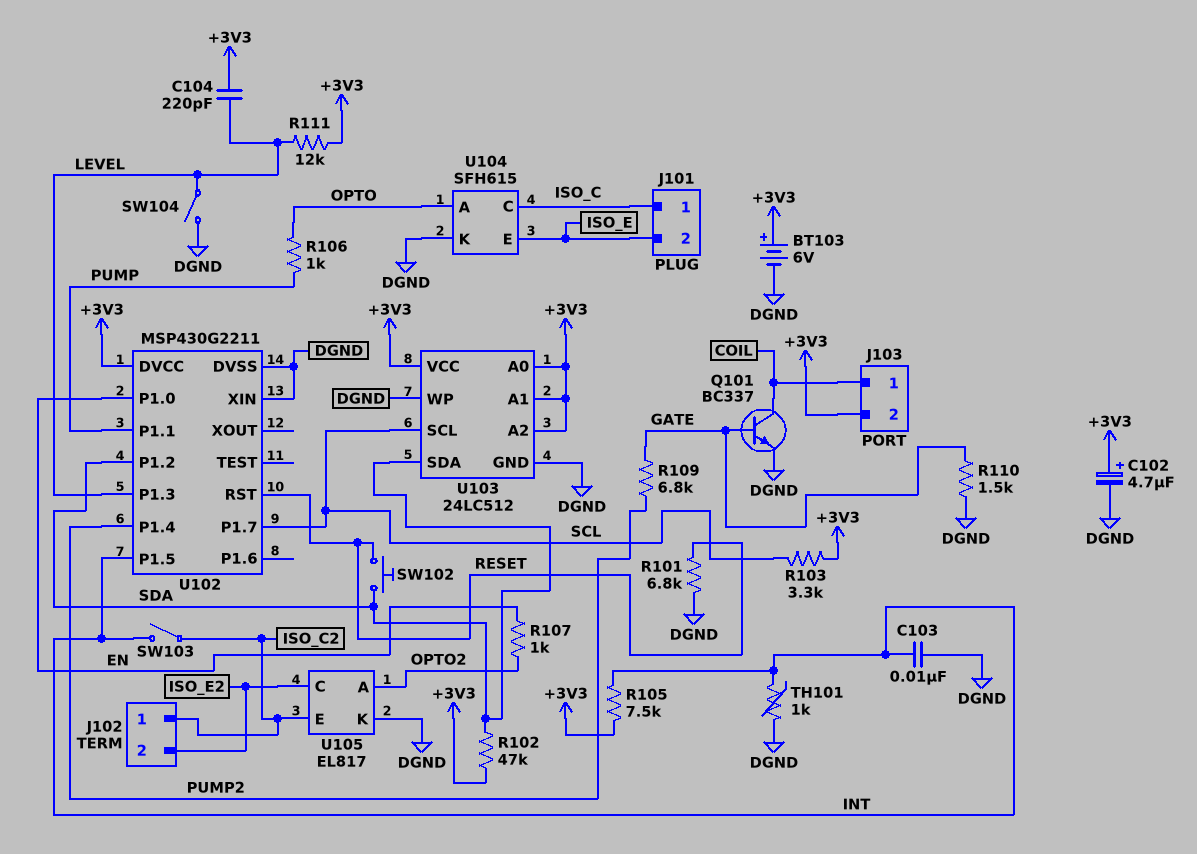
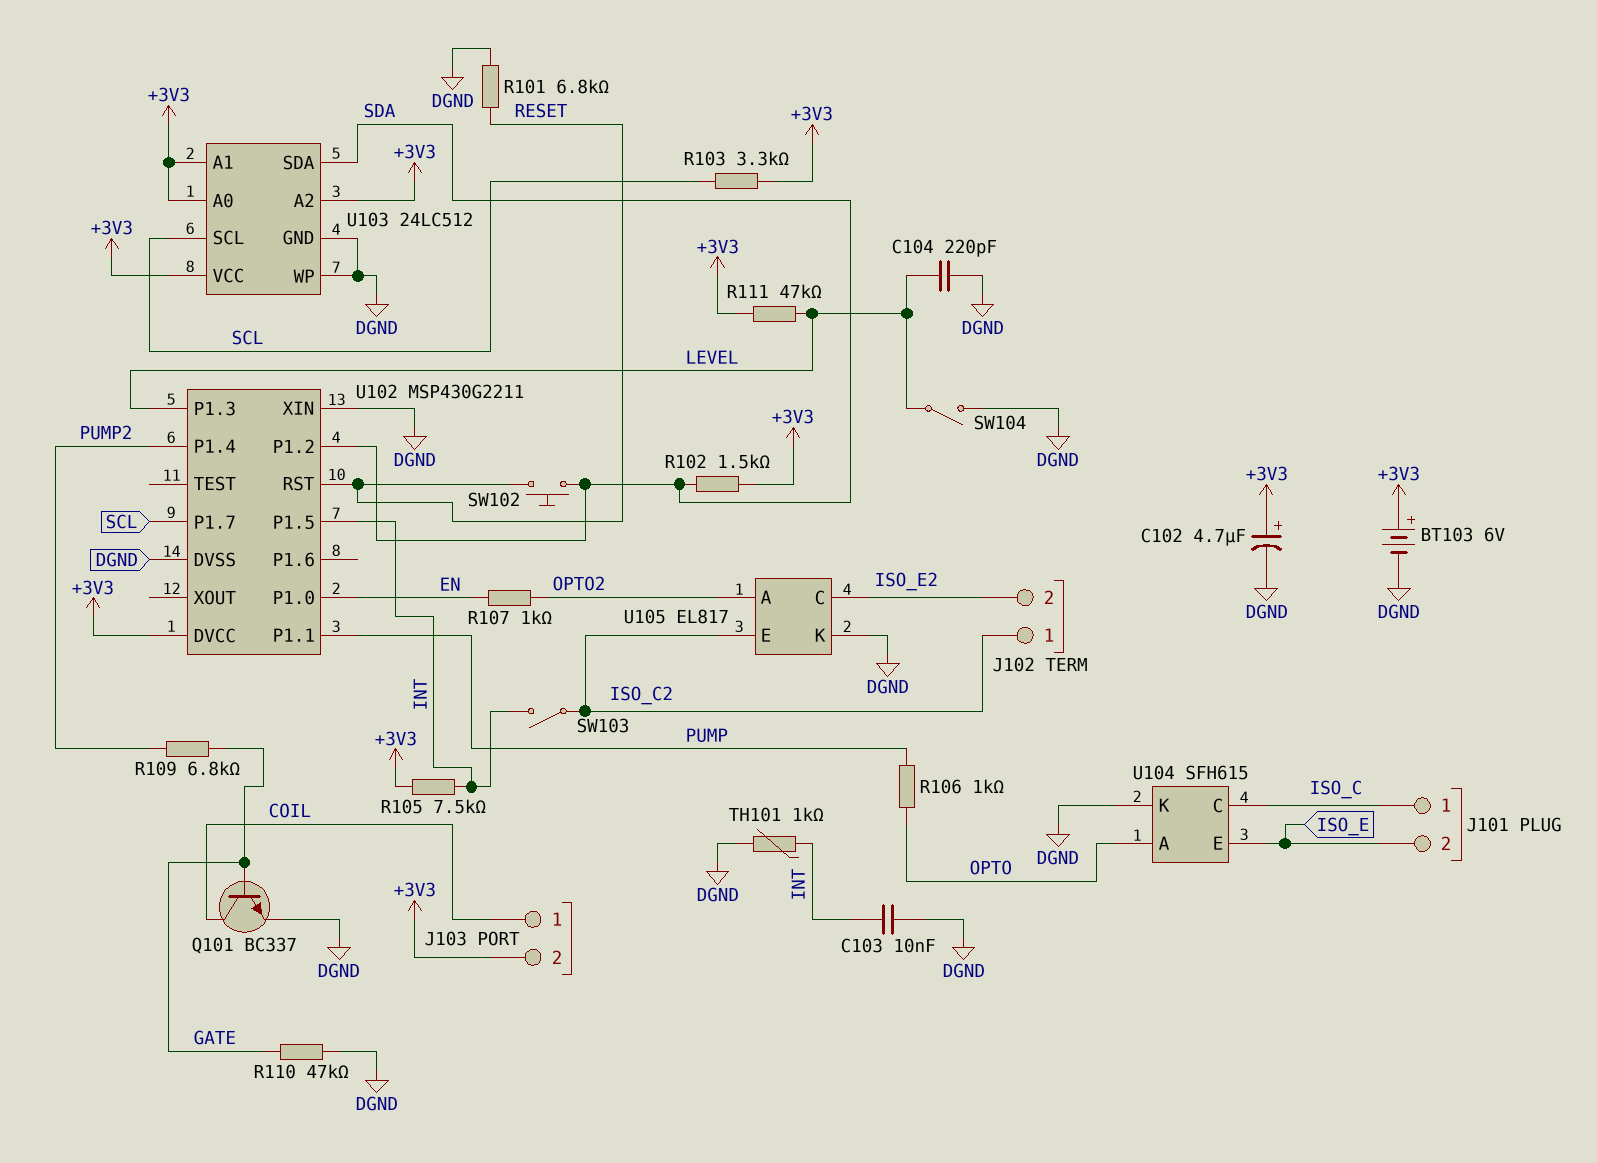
C104: 220pF (+3V3, LEVEL) -> 220pF (DGND, LEVEL)
R102: 47k (+3V3, SDA) -> 1.5k (+3V3, SDA)
R110: 1.5k (DGND, GATE) -> 47k (DGND, GATE)
R111: 12k (+3V3, LEVEL) -> 47k (+3V3, LEVEL)

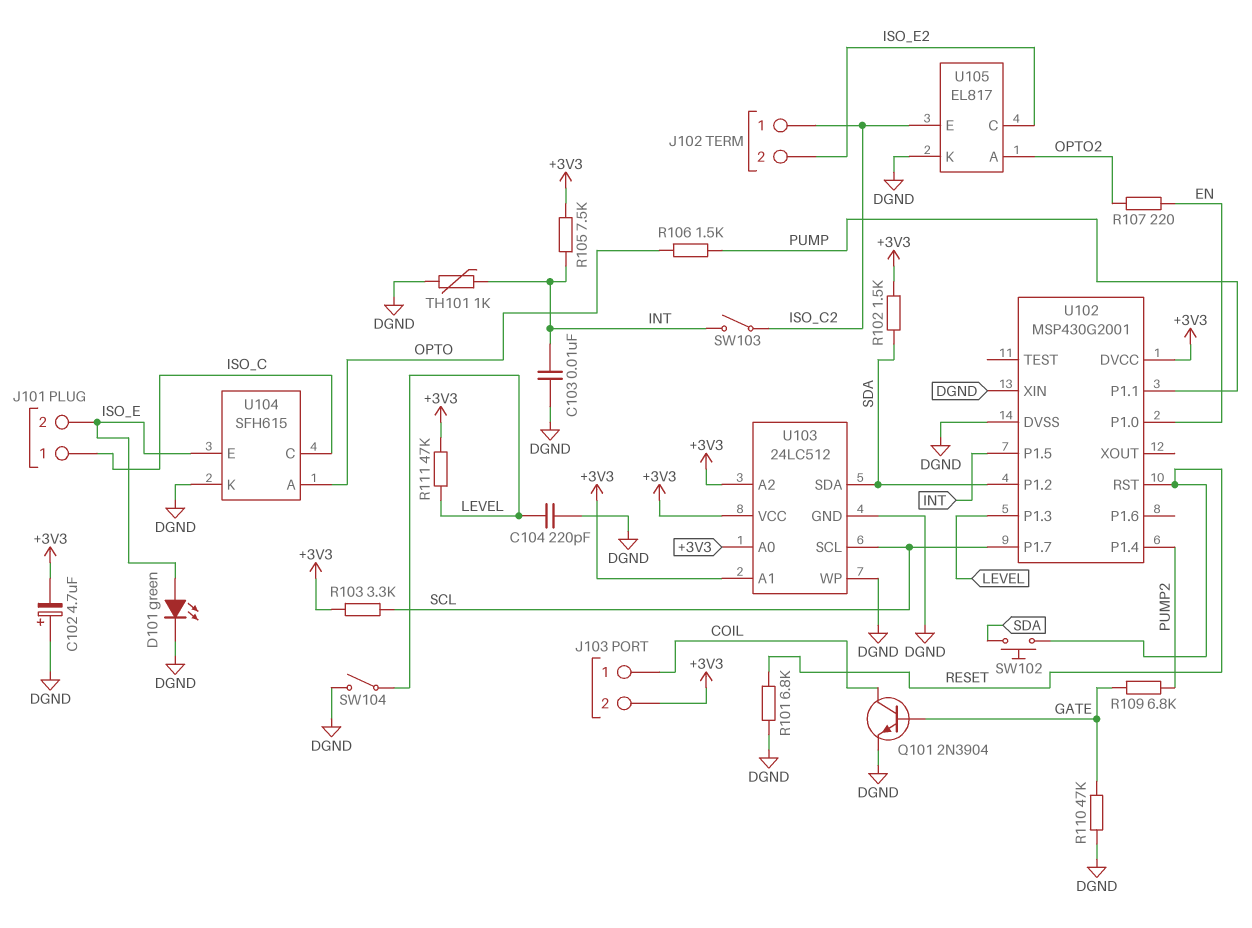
BT103: 6V (plus +3V3, minus DGND) -> none
C102: 4.7uF (plus +3V3, minus DGND) -> 4.7uF (plus DGND, minus +3V3)
D101: none -> LED green (A ISO_E, K DGND)
Q101: NPN BC337 (B GATE, C COIL, E DGND) -> NPN 2N3904 (B GATE, C COIL, E DGND)
R106: 1k (OPTO, PUMP) -> 1.5k (OPTO, PUMP)
R107: 1k (EN, OPTO2) -> 220 (EN, OPTO2)
U102: MSP430G2211 -> MSP430G2001

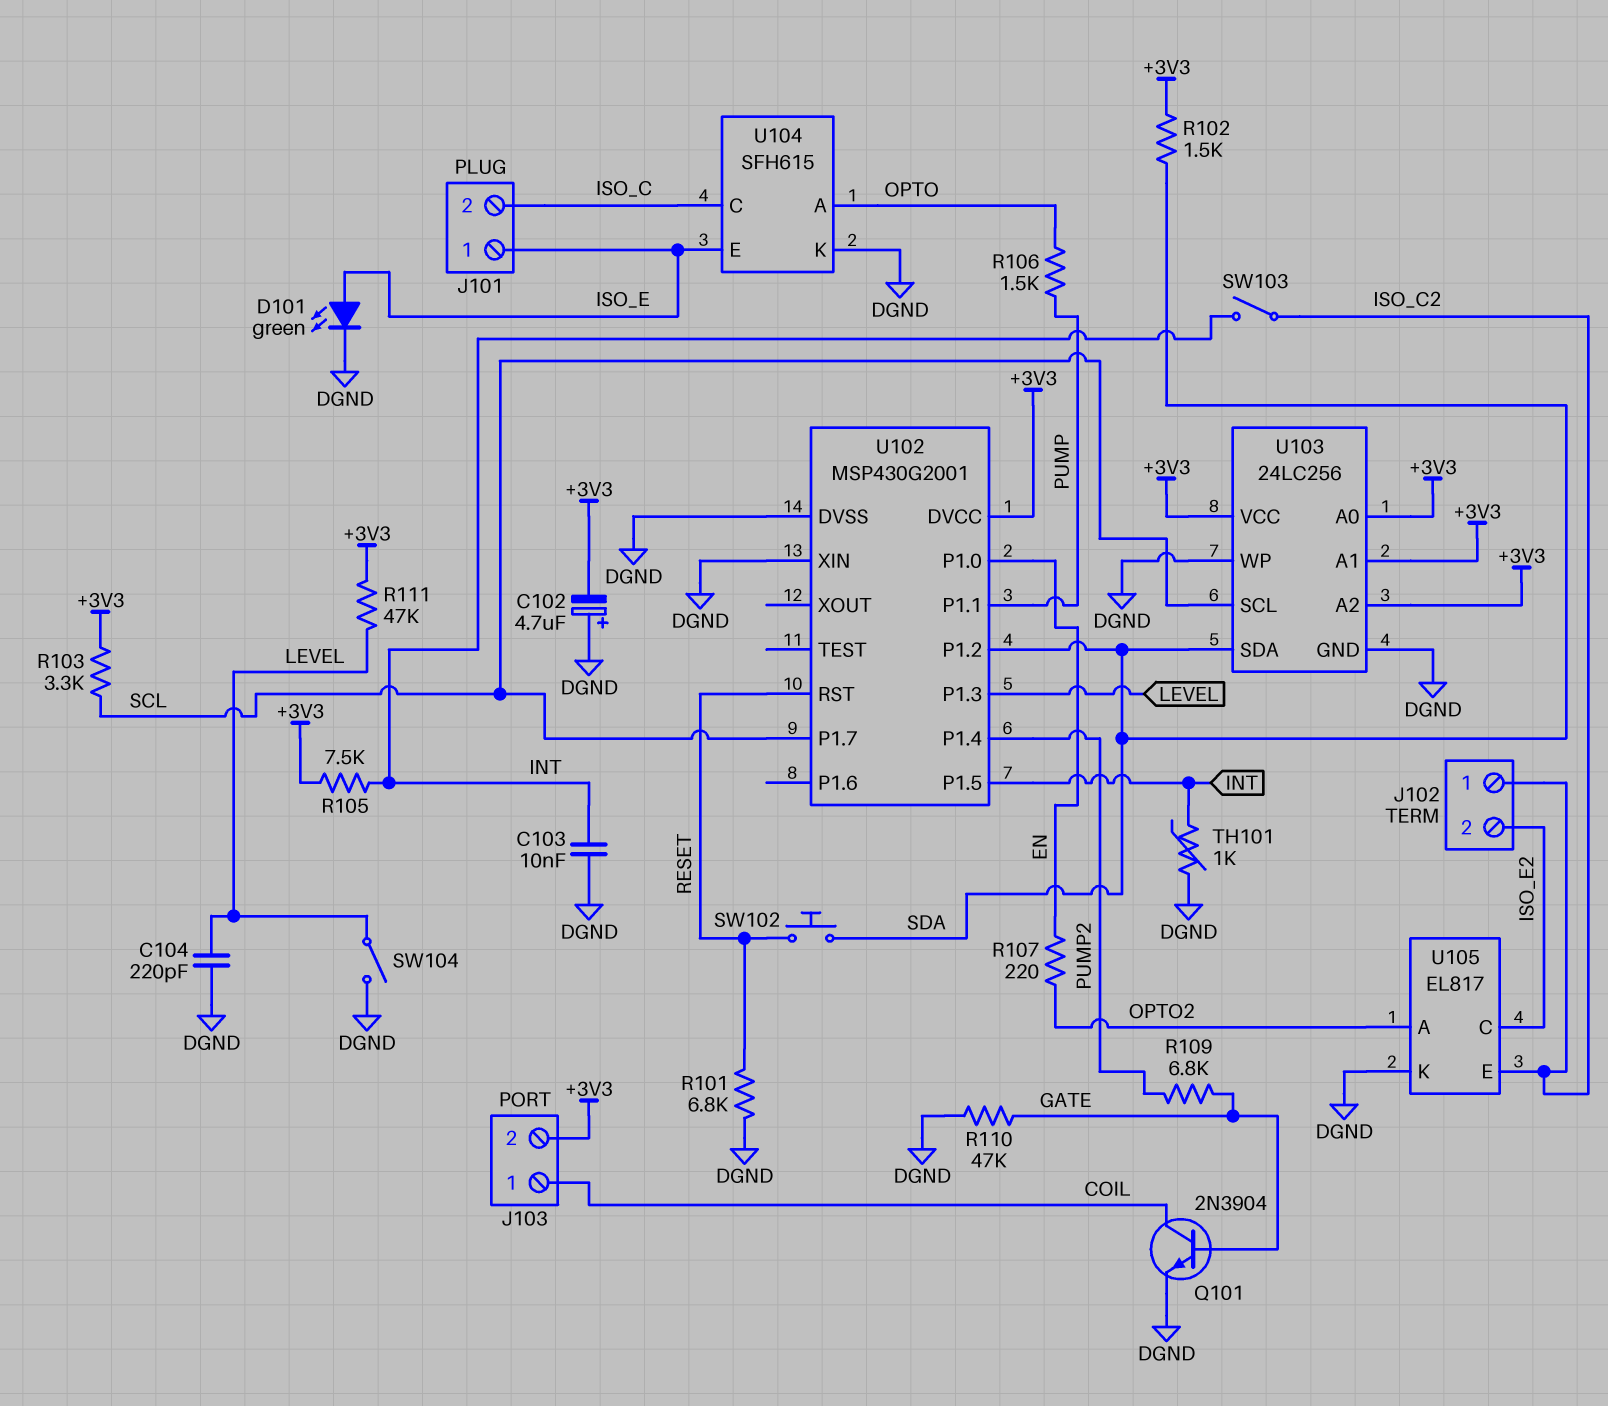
J101 pin 1: ISO_C -> ISO_E
J101 pin 2: ISO_E -> ISO_C
U103: 24LC512 -> 24LC256

